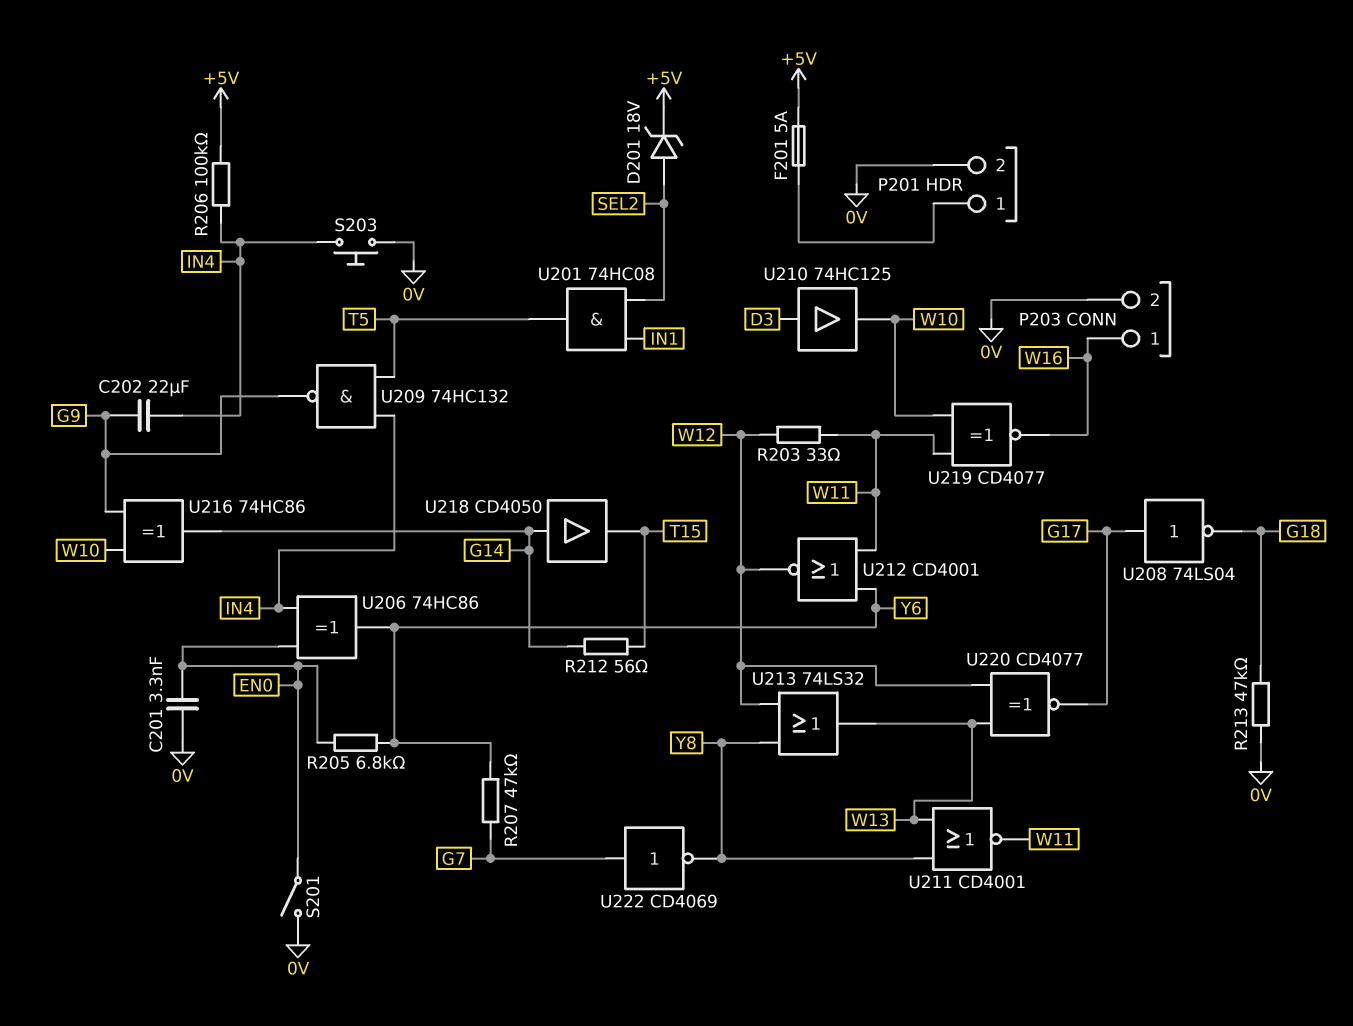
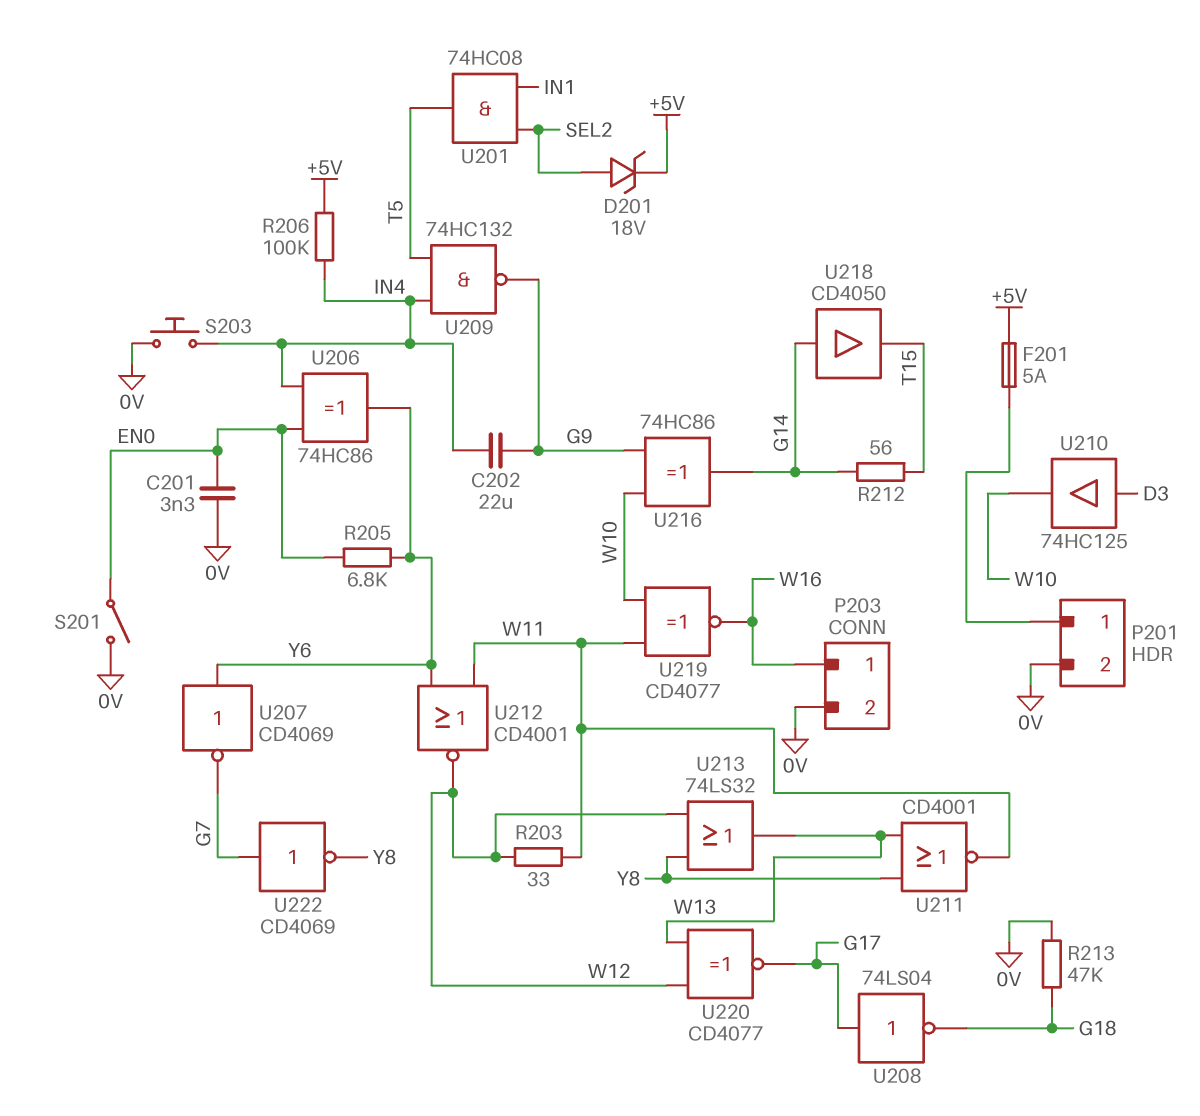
R207: 47k (G7, Y6) -> none
U207: none -> NOT CD4069 (in Y6, out G7)

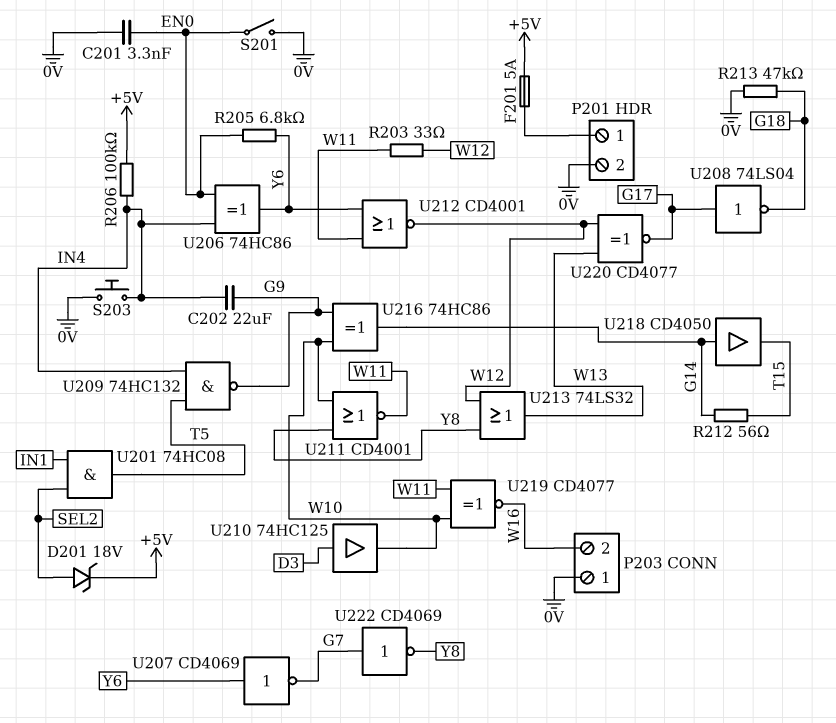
P203 pin 1: W16 -> 0V
P203 pin 2: 0V -> W16
U211: NOR CD4001 (in W13, in Y8, out W11) -> NOR CD4001 (in W10, in Y8, out W11)

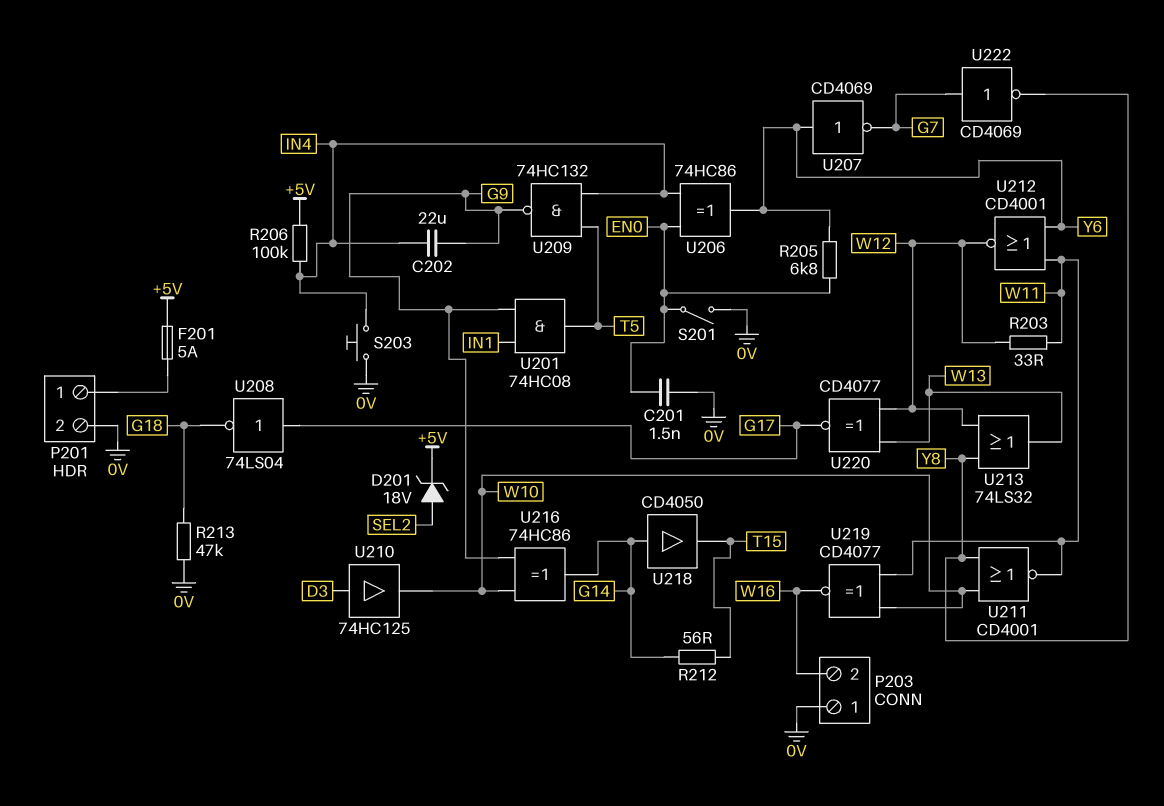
C201: 3.3nF (0V, EN0) -> 1.5nF (0V, EN0)
U201: AND 74HC08 (in IN1, in SEL2, out T5) -> AND 74HC08 (in G9, in IN1, out T5)

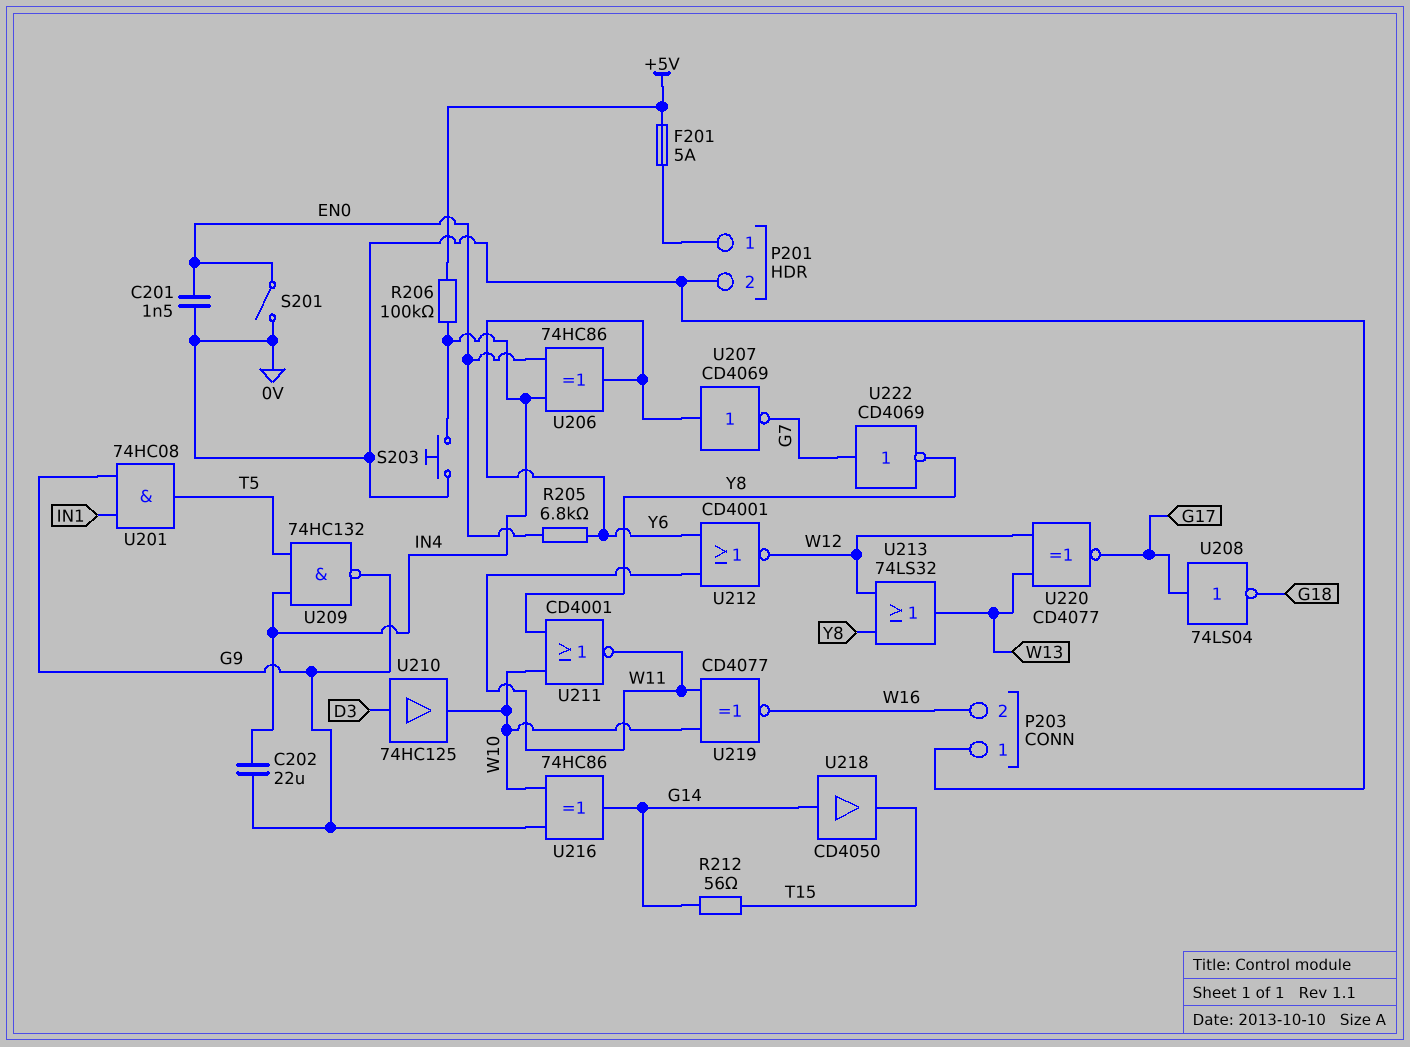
D201: zener 18V (A SEL2, K +5V) -> none
R203: 33 (W11, W12) -> none
R213: 47k (0V, G18) -> none

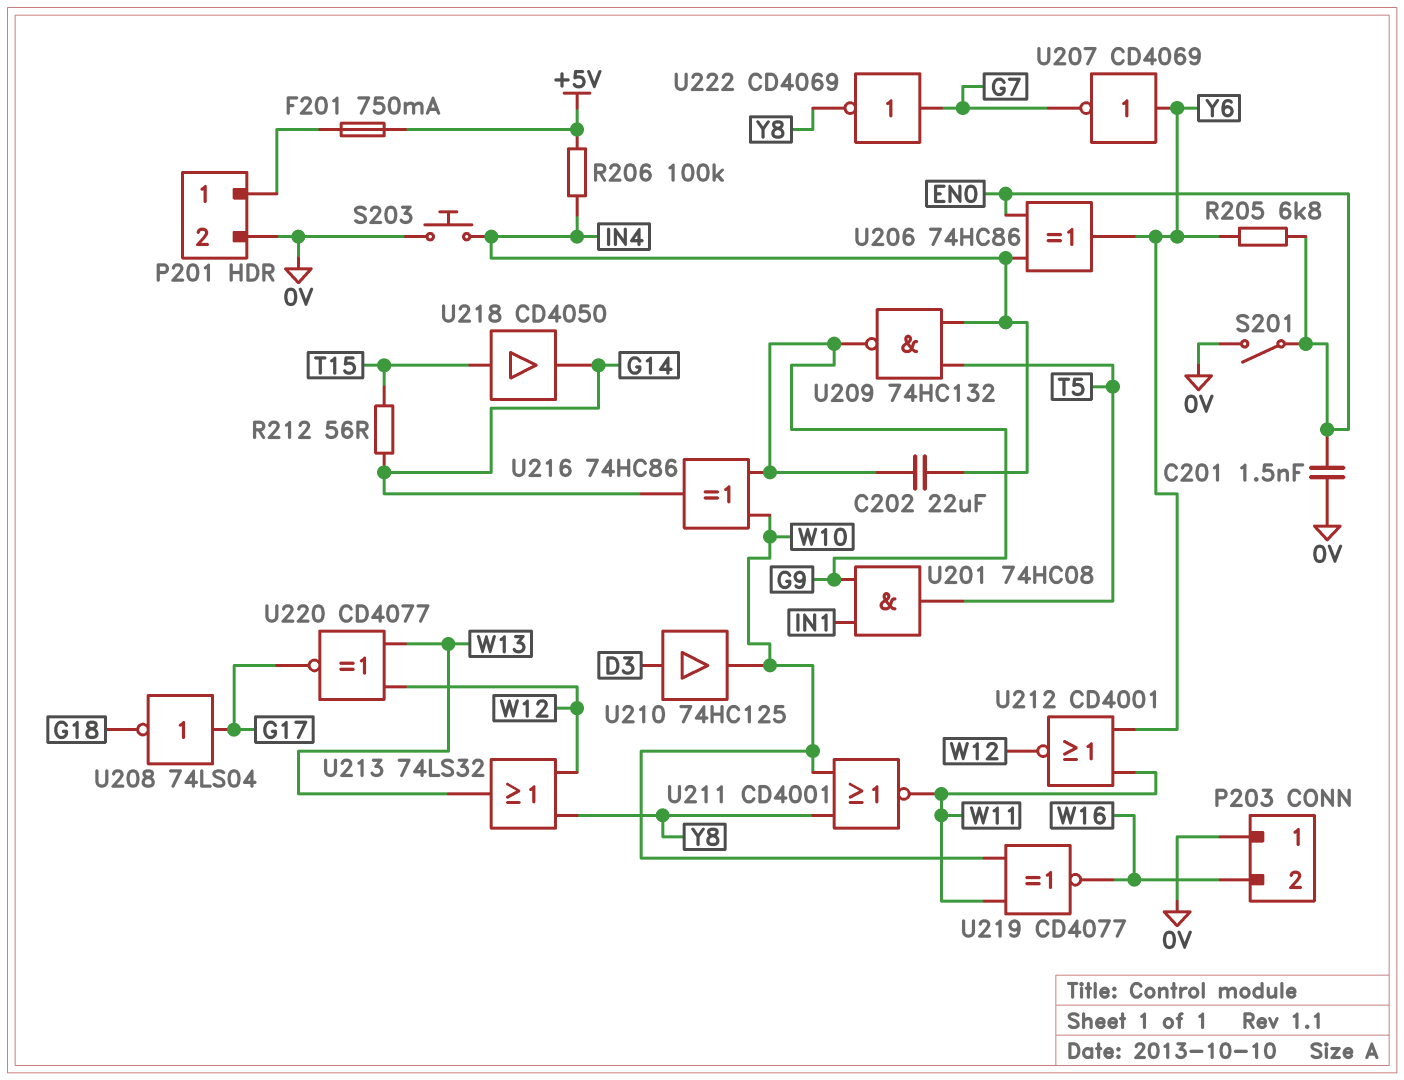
F201: 5A (+5V, P201/1) -> 750mA (+5V, P201/1)
U218: buffer CD4050 (in G14, out T15) -> buffer CD4050 (in T15, out G14)

